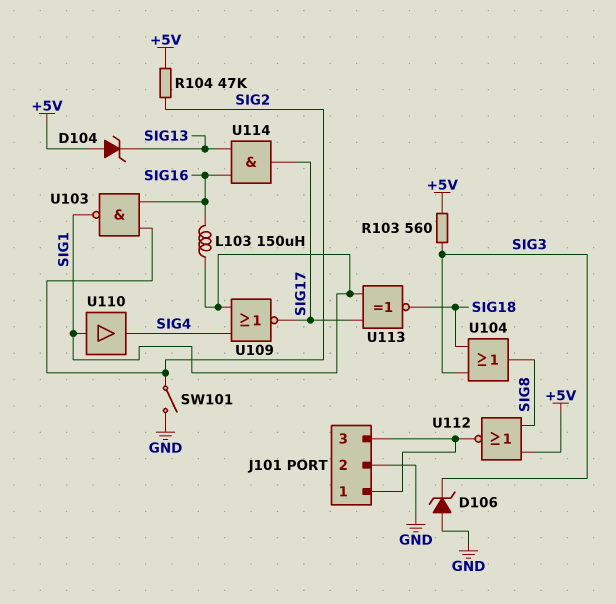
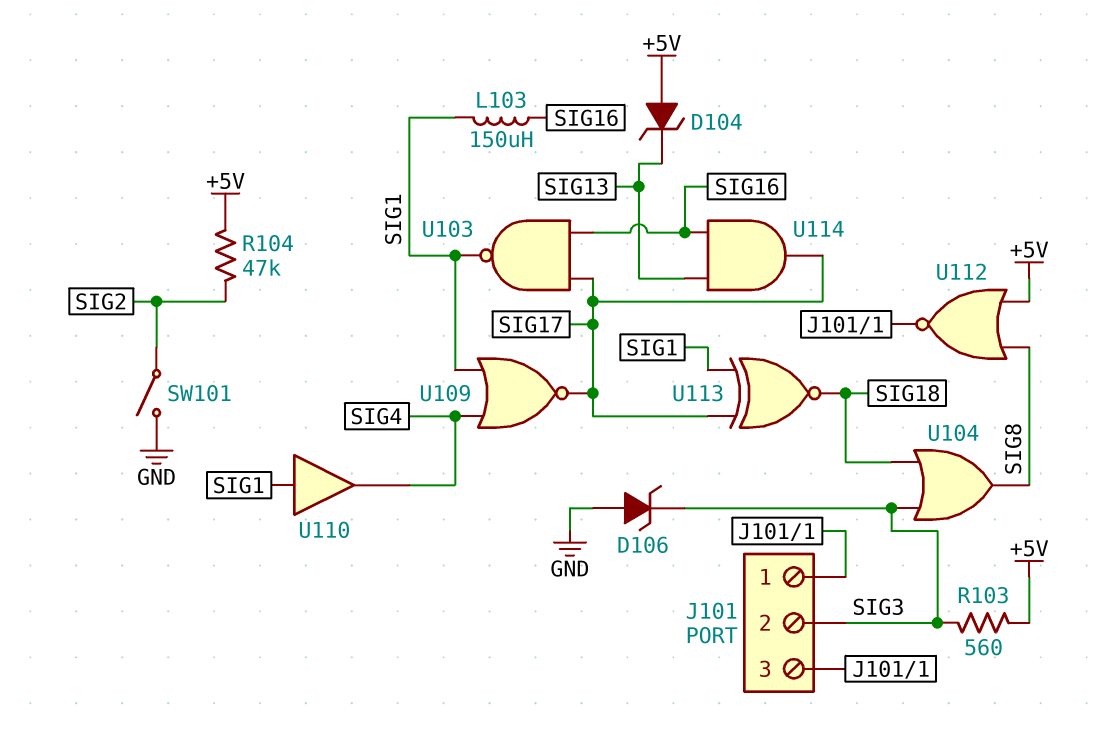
J101 pin 2: GND -> SIG3
U103: NAND (in SIG2, in SIG16, out SIG1) -> NAND (in SIG16, in SIG17, out SIG1)

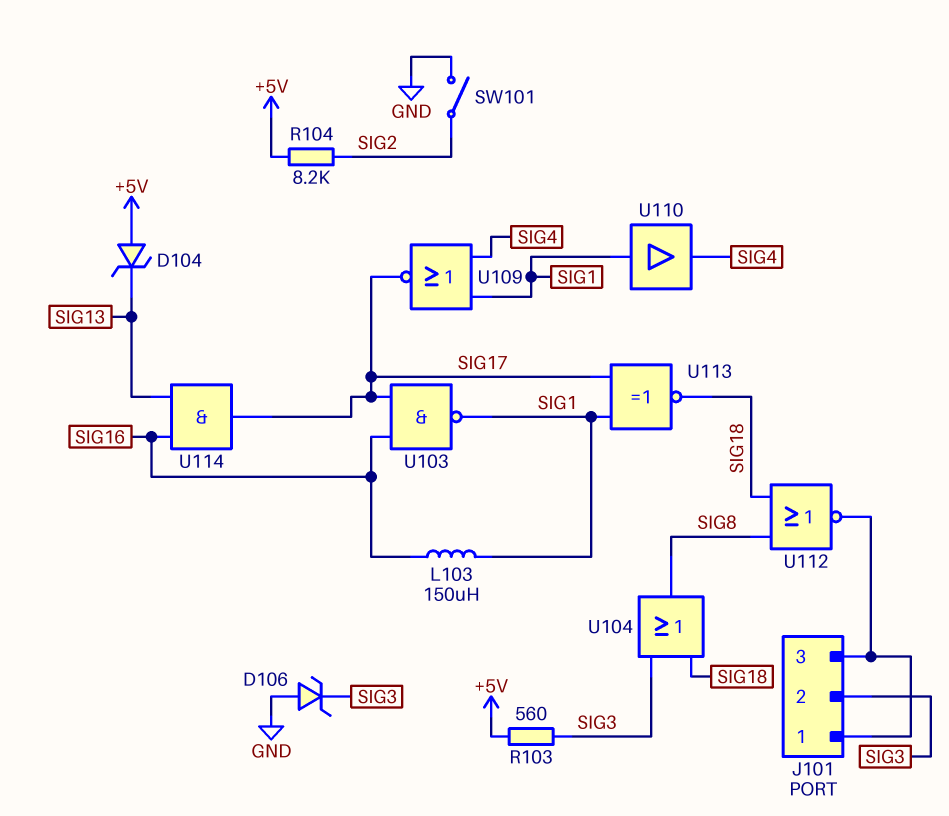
R104: 47k (+5V, SIG2) -> 8.2k (+5V, SIG2)
U112: NOR (in +5V, in SIG8, out J101/1) -> NOR (in SIG8, in SIG18, out J101/1)

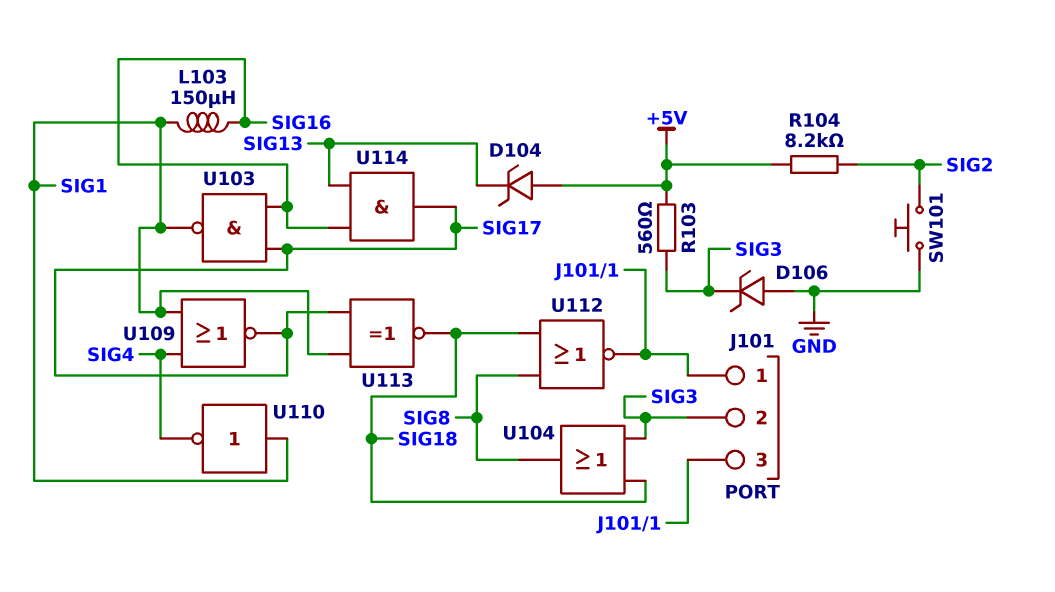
SW101: switch (GND, SIG2) -> button (GND, SIG2)
U110: buffer (in SIG1, out SIG4) -> NOT (in SIG1, out SIG4)

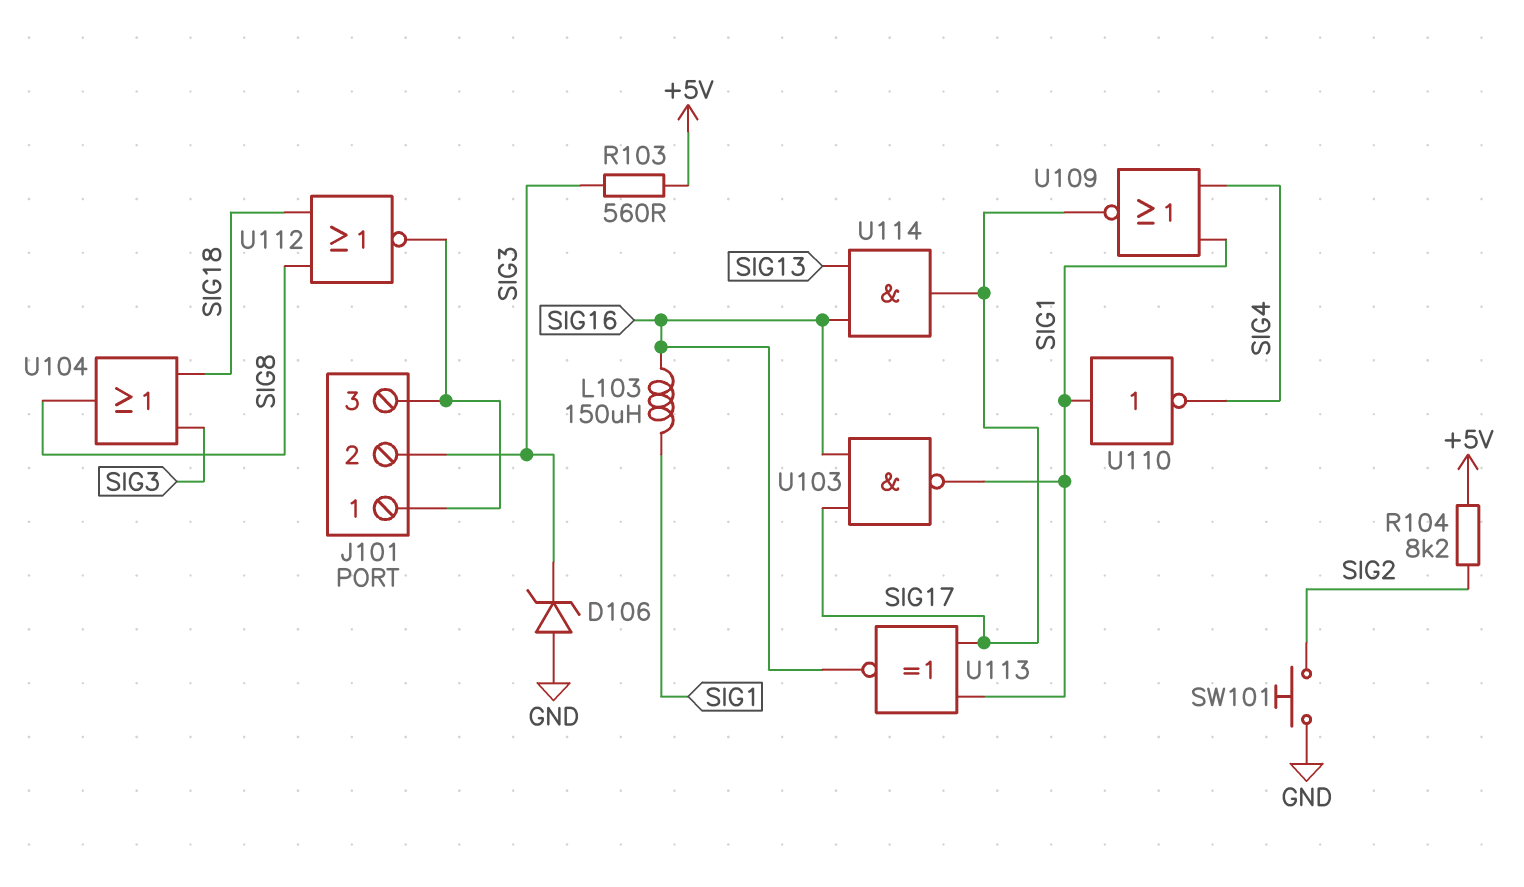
D104: zener (A +5V, K SIG13) -> none
U113: XNOR (in SIG1, in SIG17, out SIG18) -> XNOR (in SIG1, in SIG17, out SIG16)

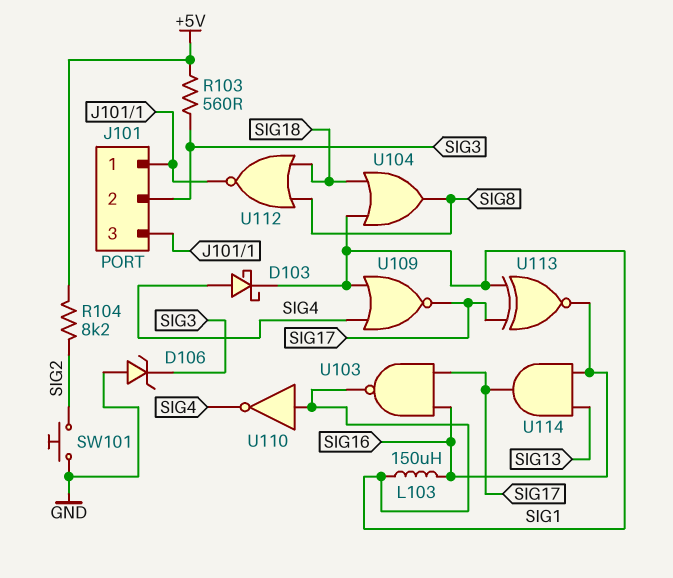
D103: none -> schottky (A SIG4, K SIG1)
U104: OR (in SIG3, in SIG18, out SIG8) -> OR (in SIG1, in SIG18, out SIG8)

